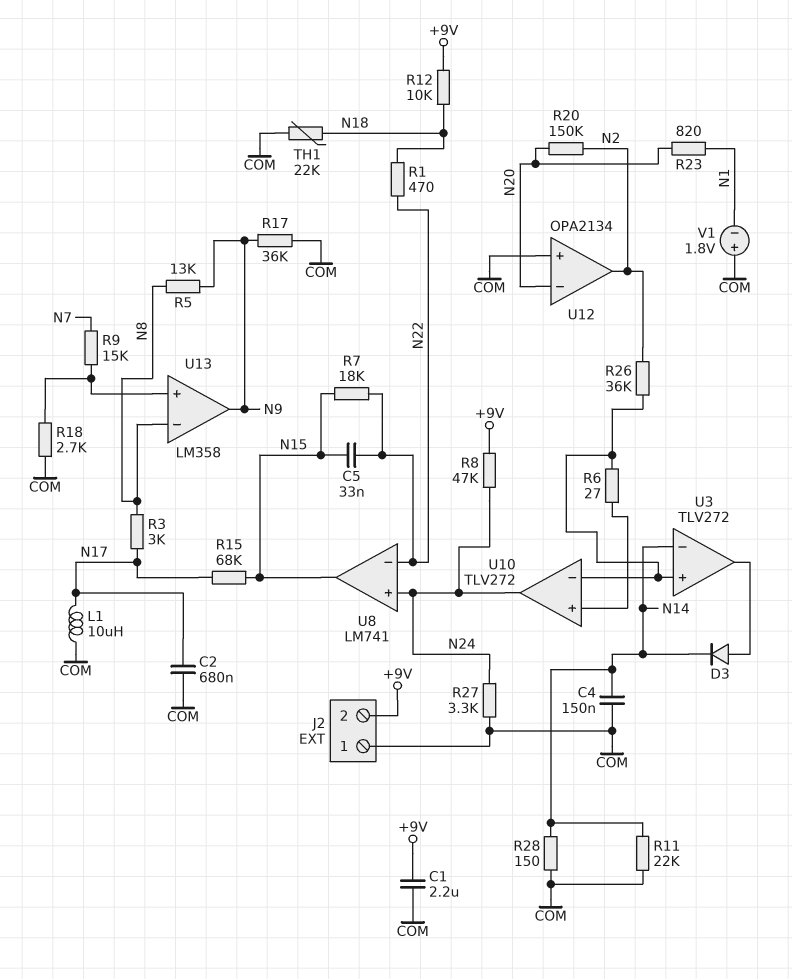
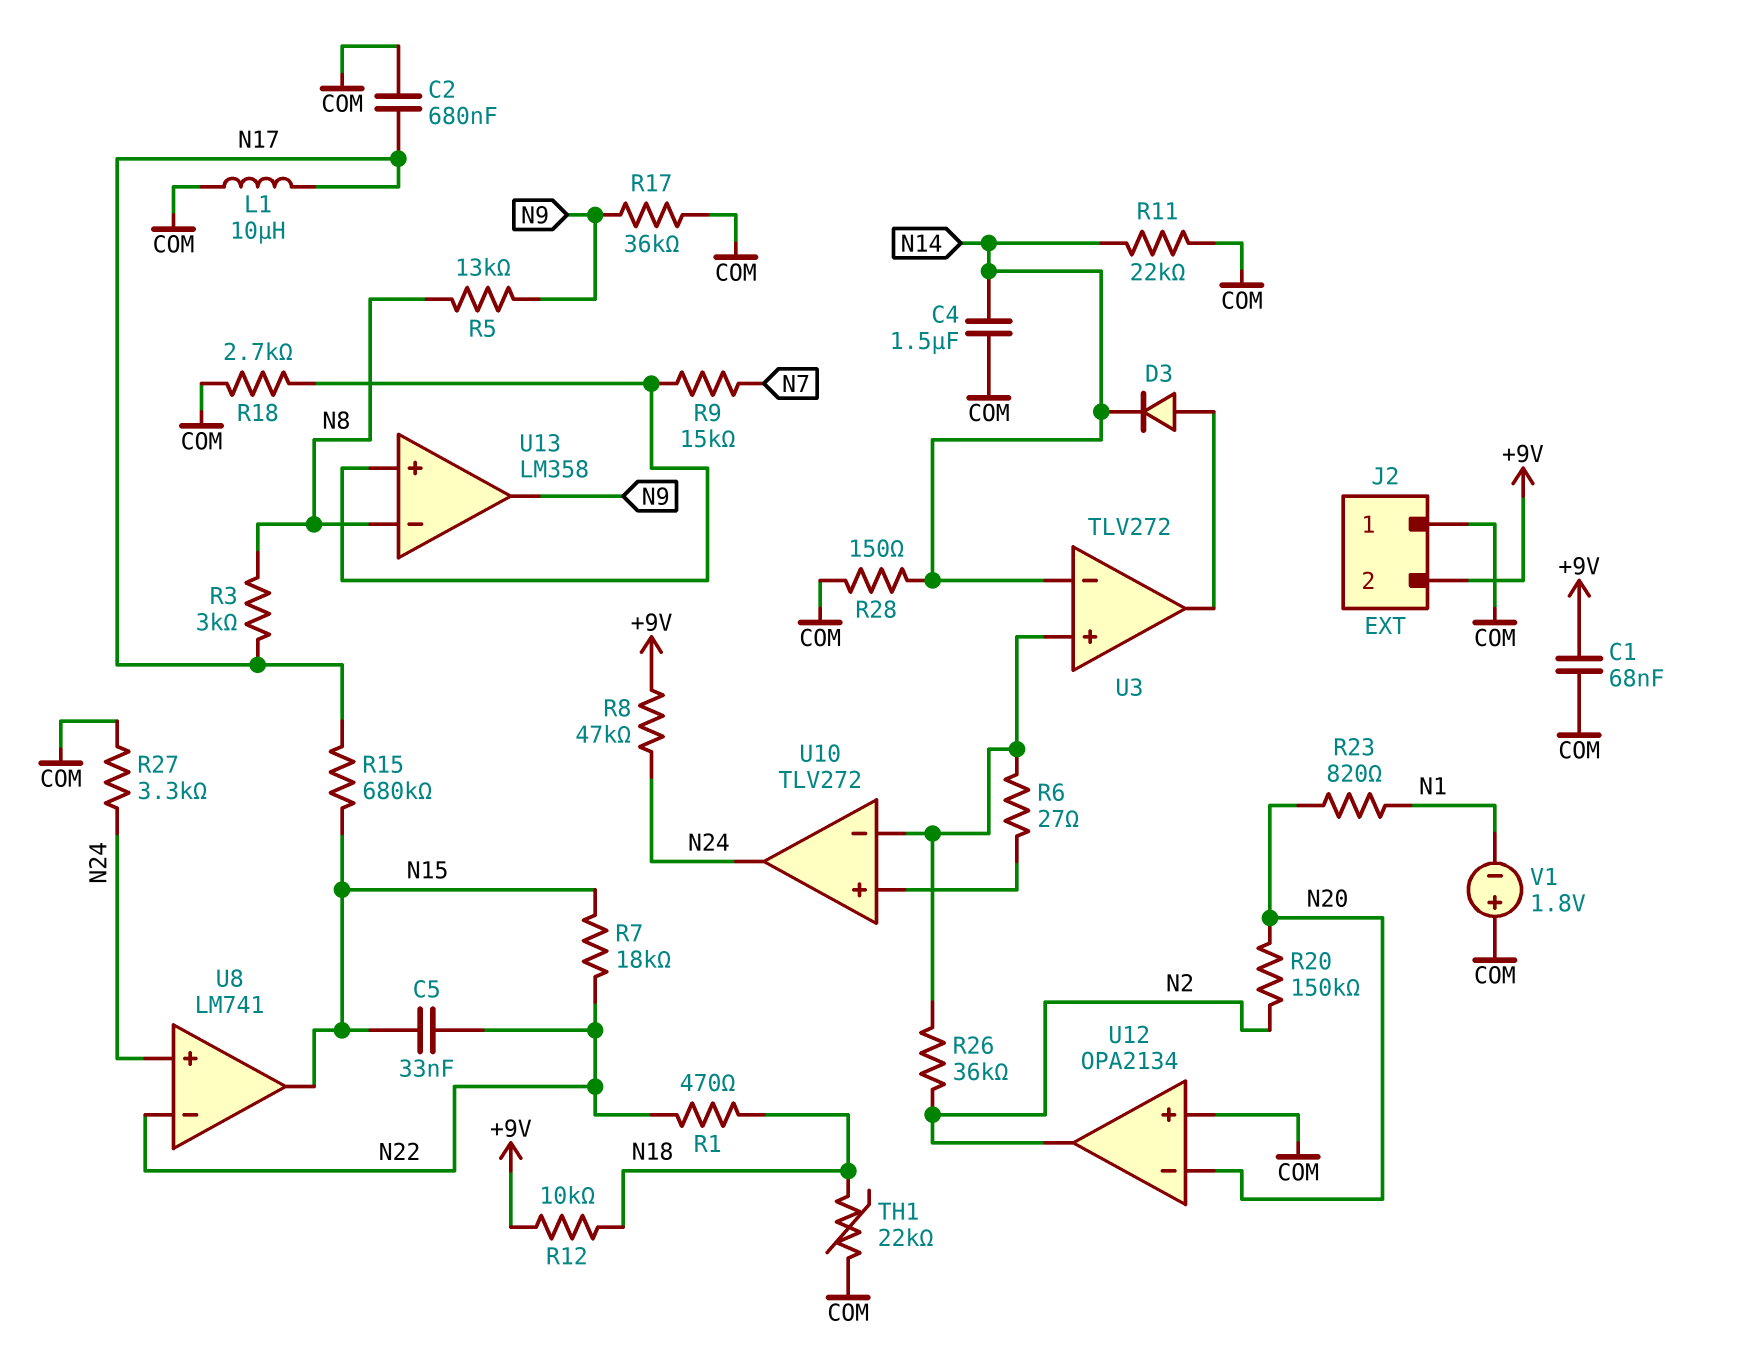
C1: 2.2uF (+9V, COM) -> 68nF (+9V, COM)
C4: 150nF (COM, N14) -> 1.5uF (COM, N14)
R15: 68k (N15, N17) -> 680k (N15, N17)

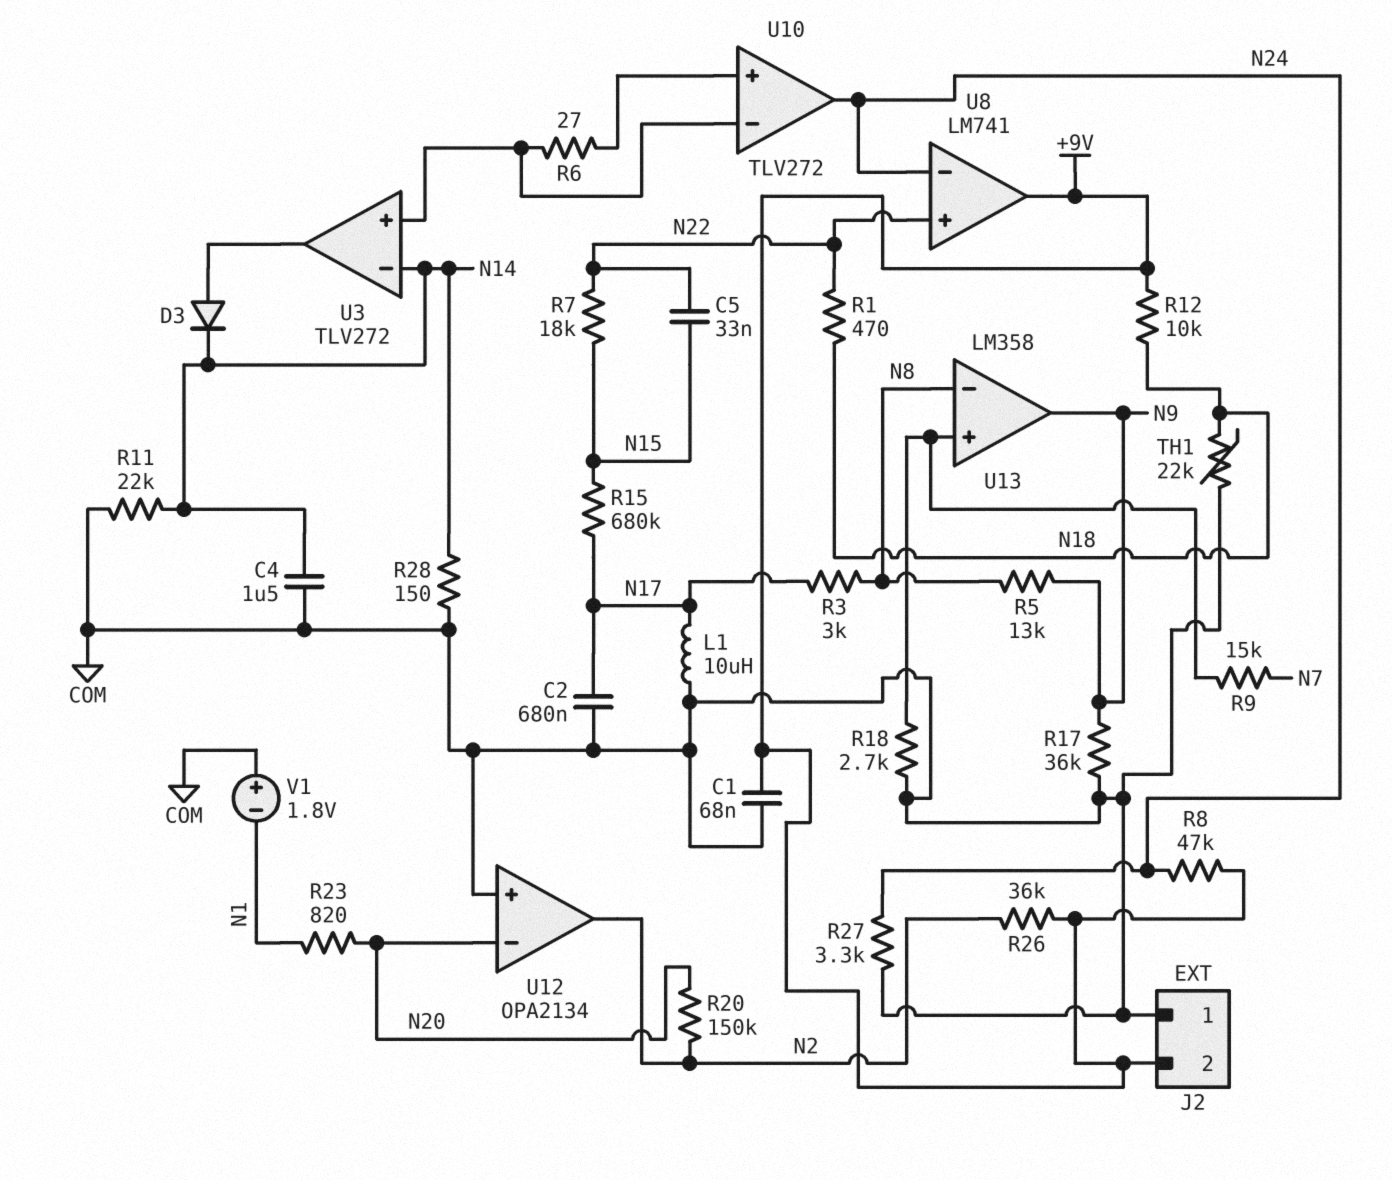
R26: 36k (N2, U3/in+) -> 36k (+9V, N2)
U8 pin in+: N24 -> N22
U8 pin in-: N22 -> N24
U8 pin out: N15 -> +9V

